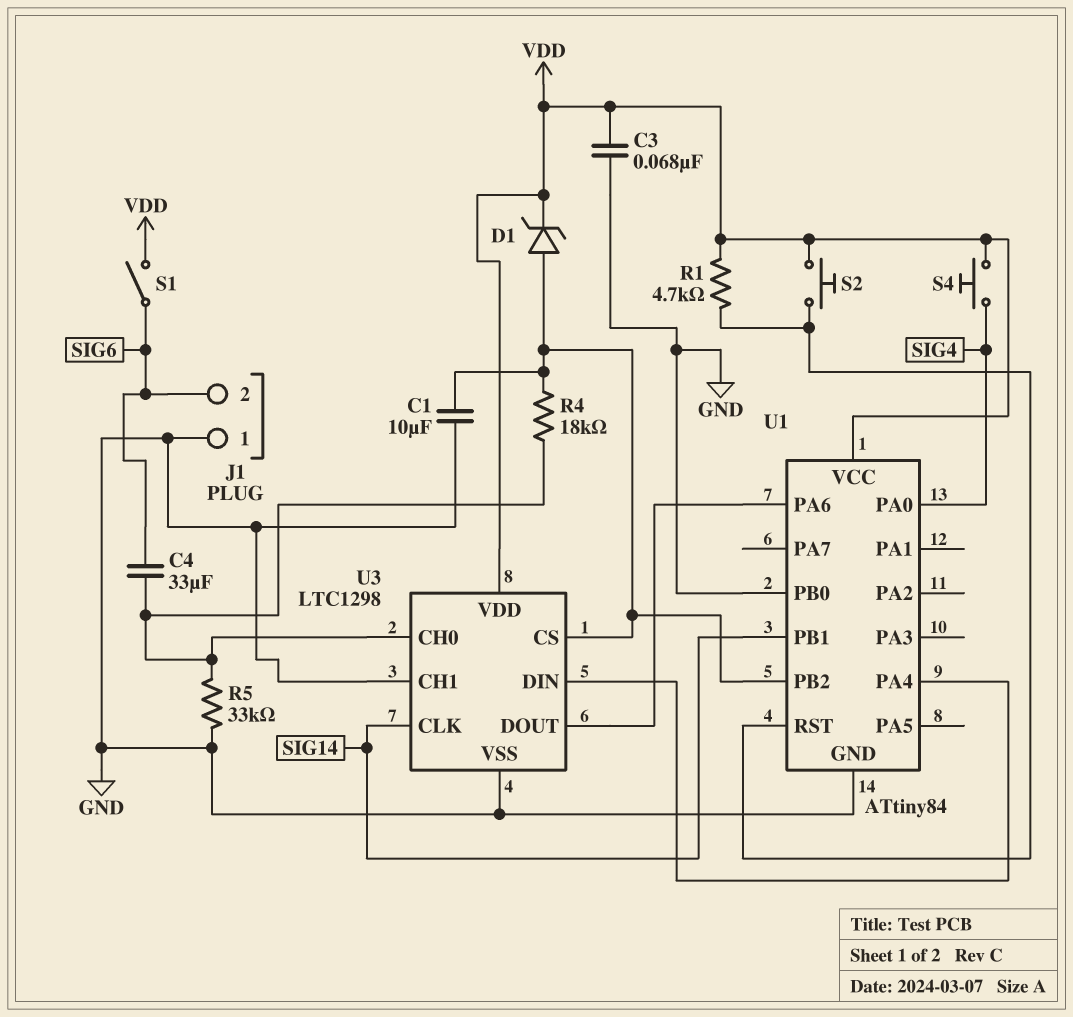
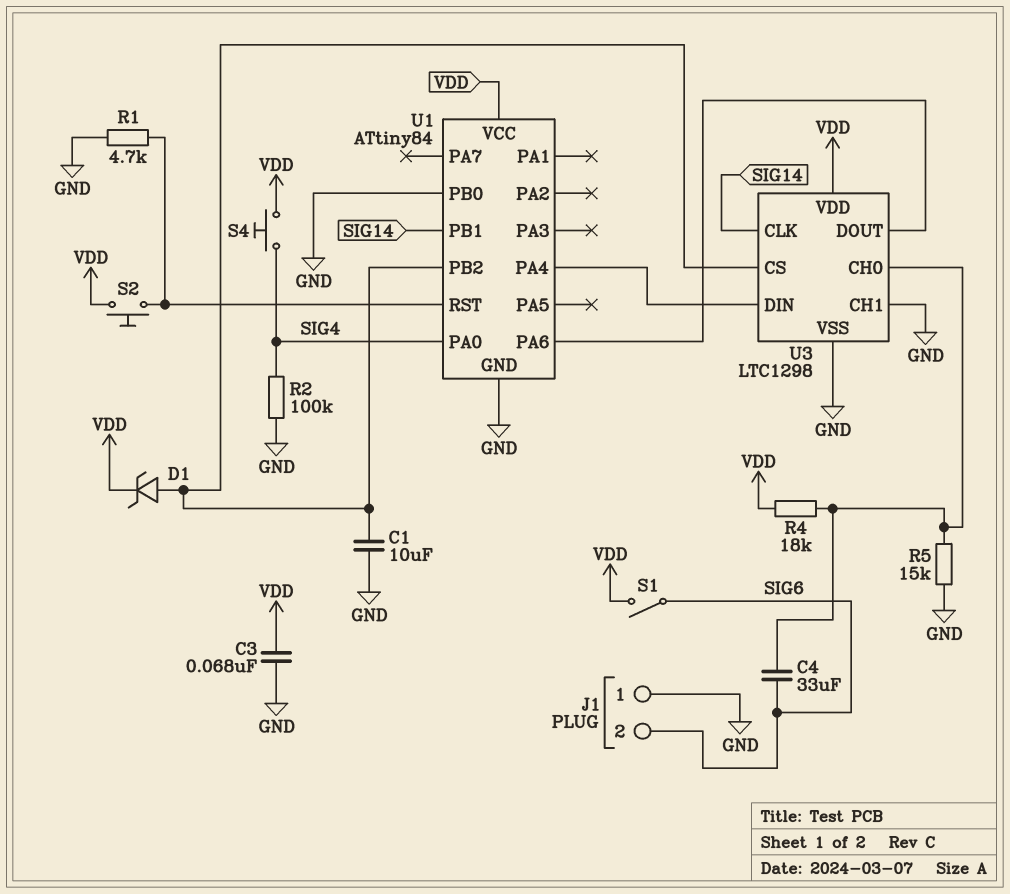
R1: 4.7k (U1/RST, VDD) -> 4.7k (GND, U1/RST)
R2: none -> 100k (GND, SIG4)
R4: 18k (U1/PB2, U3/CH0) -> 18k (U3/CH0, VDD)
R5: 33k (GND, U3/CH0) -> 15k (GND, U3/CH0)

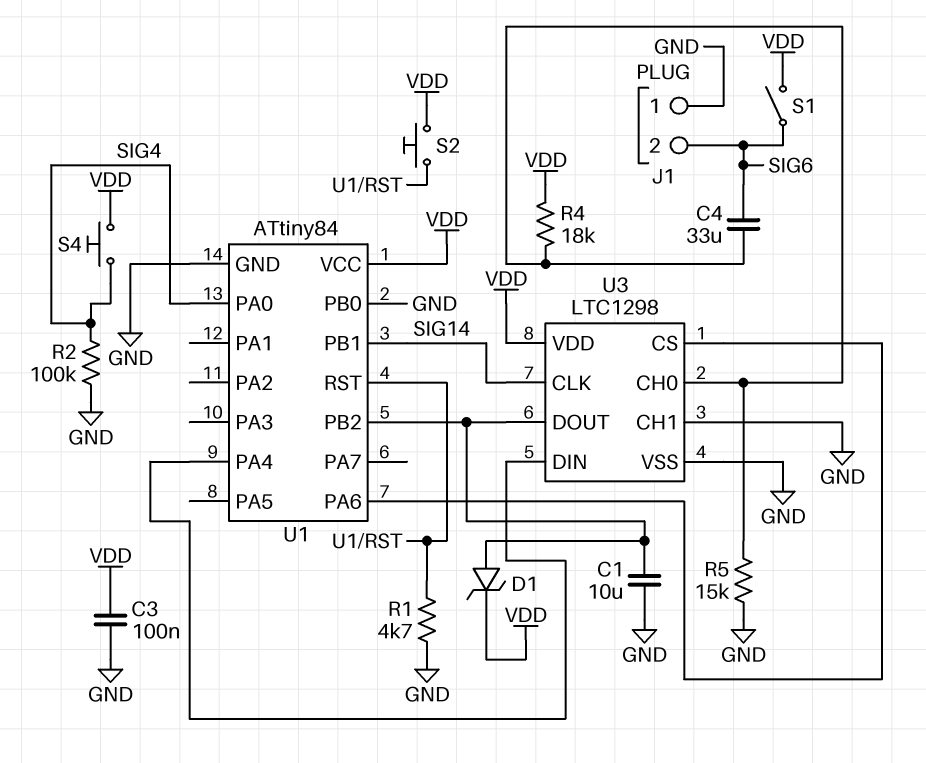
C3: 68nF (GND, VDD) -> 100nF (GND, VDD)
U3 pin CS: U1/PB2 -> U1/PA6
U3 pin DOUT: U1/PA6 -> U1/PB2

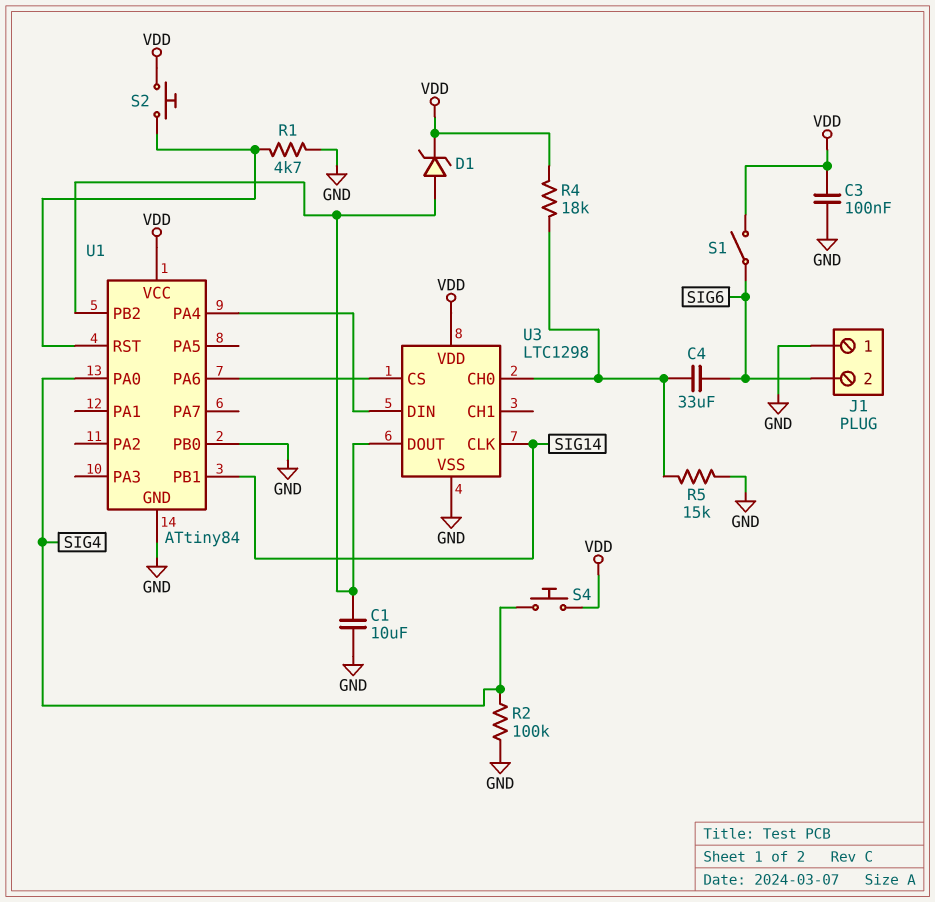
U3 pin CH1: GND -> none

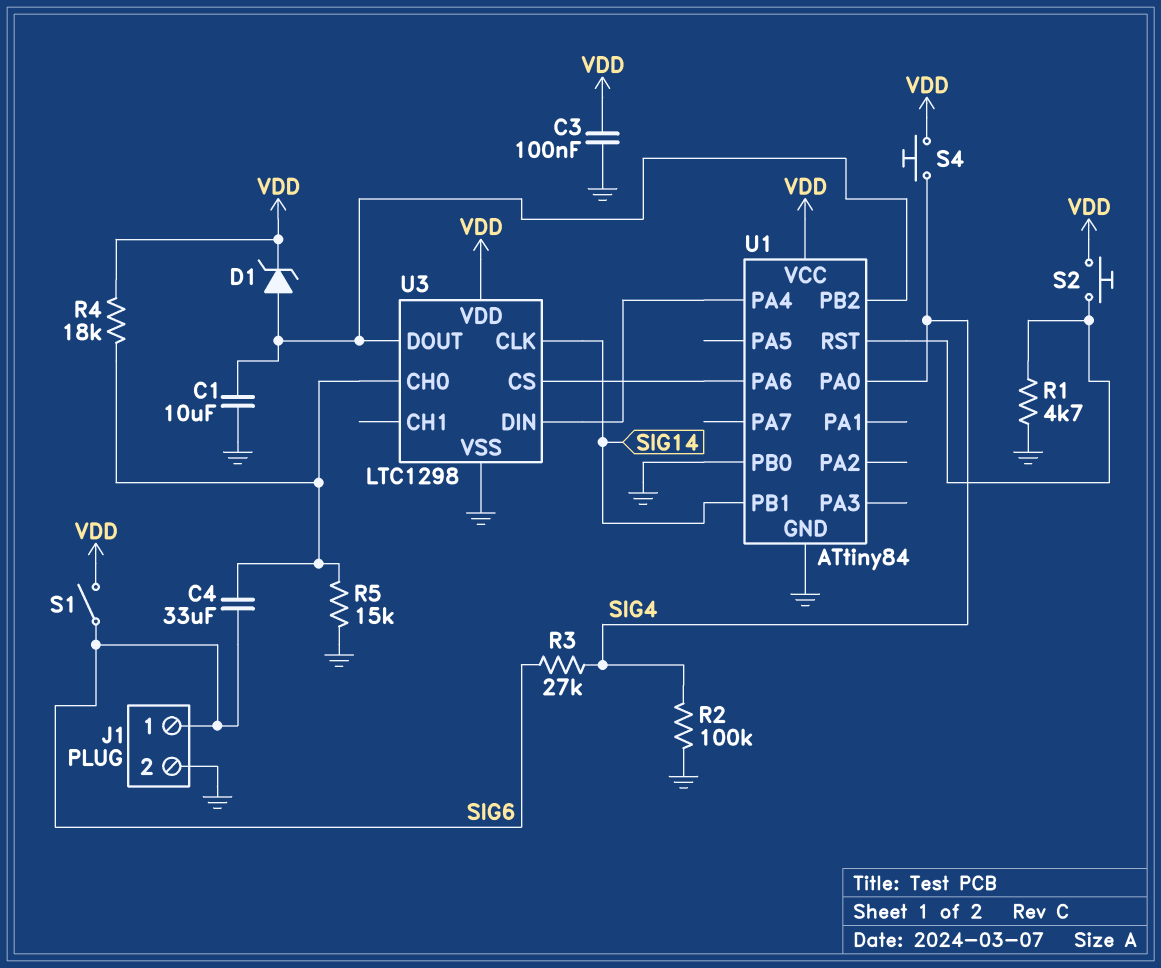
J1 pin 1: GND -> SIG6
J1 pin 2: SIG6 -> GND
R3: none -> 27k (SIG4, SIG6)

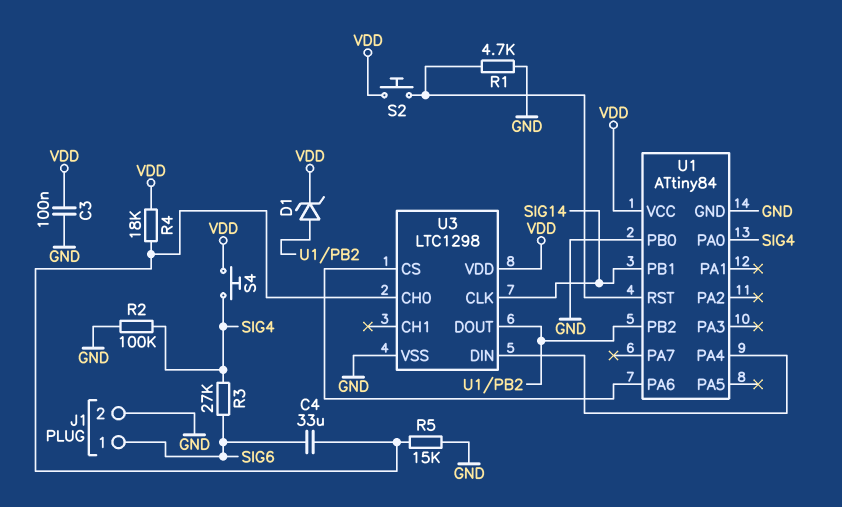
C1: 10uF (GND, U1/PB2) -> none
S1: switch (SIG6, VDD) -> none

